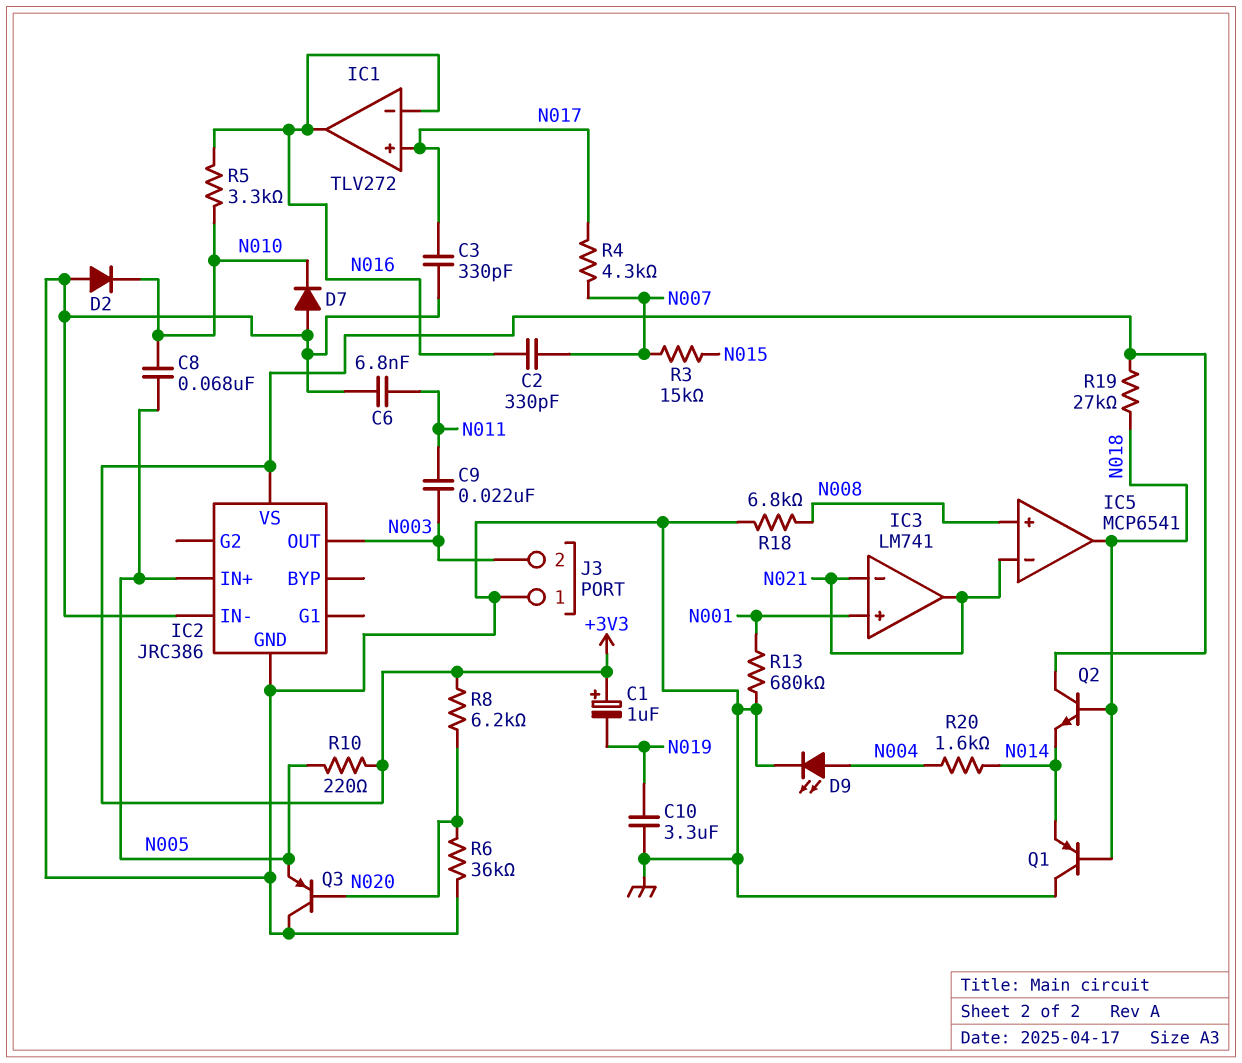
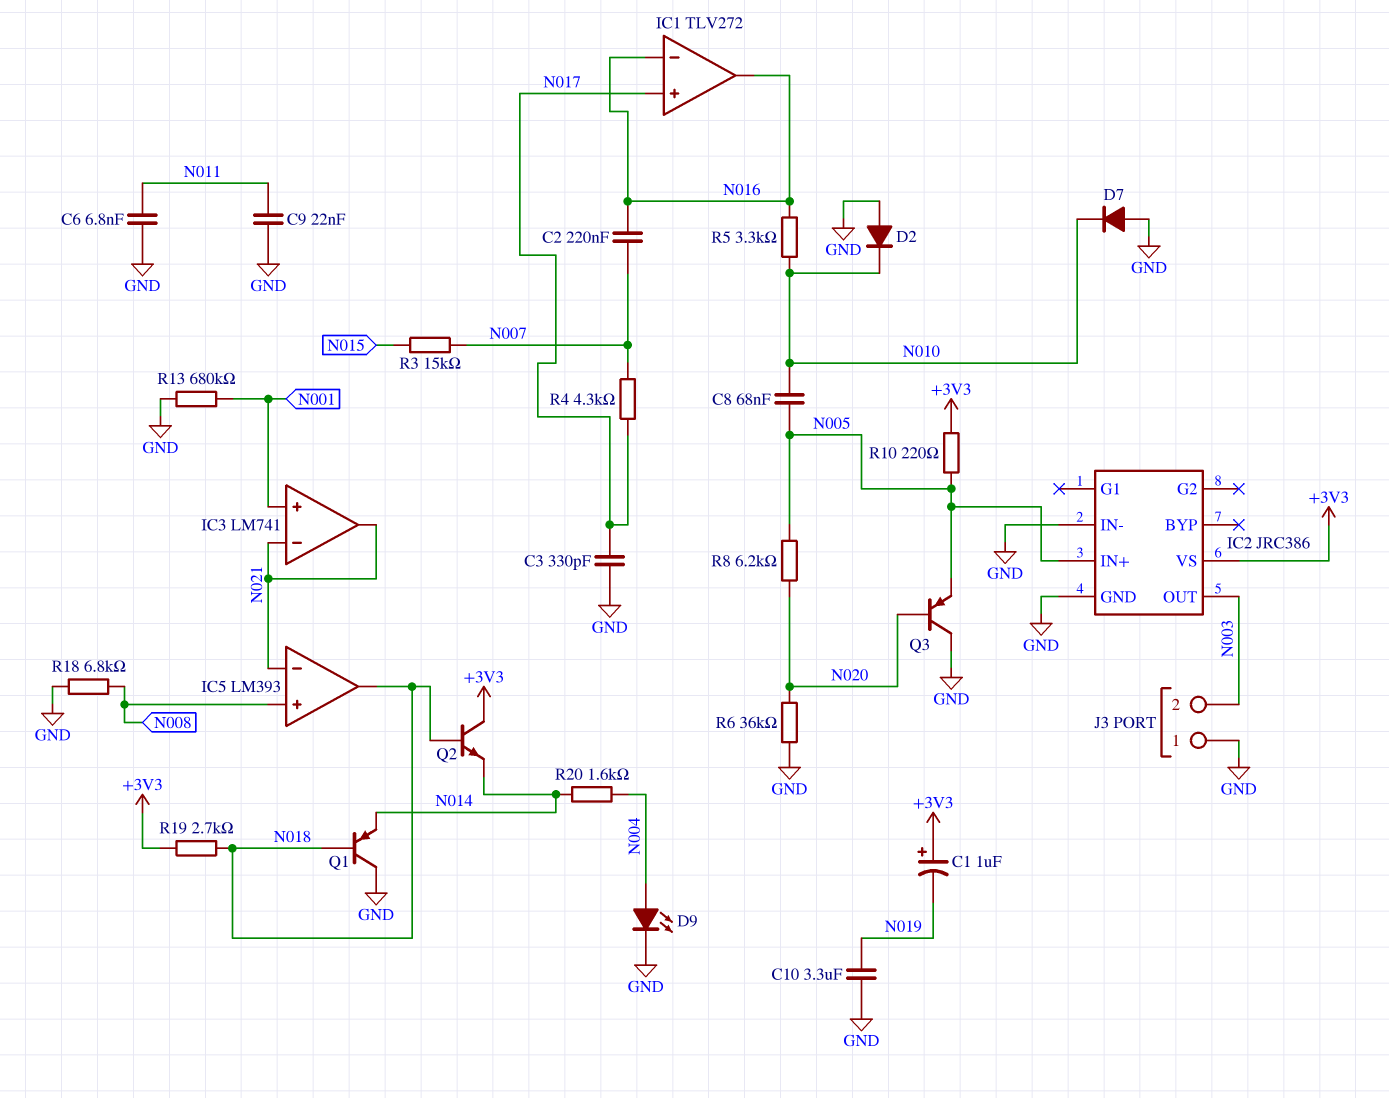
C2: 330pF (N007, N016) -> 220nF (N007, N016)
C9: 22nF (N003, N011) -> 22nF (GND, N011)
IC5: MCP6541 -> LM393
R8: 6.2k (+3V3, N020) -> 6.2k (N005, N020)
R19: 27k (+3V3, N018) -> 2.7k (+3V3, N018)

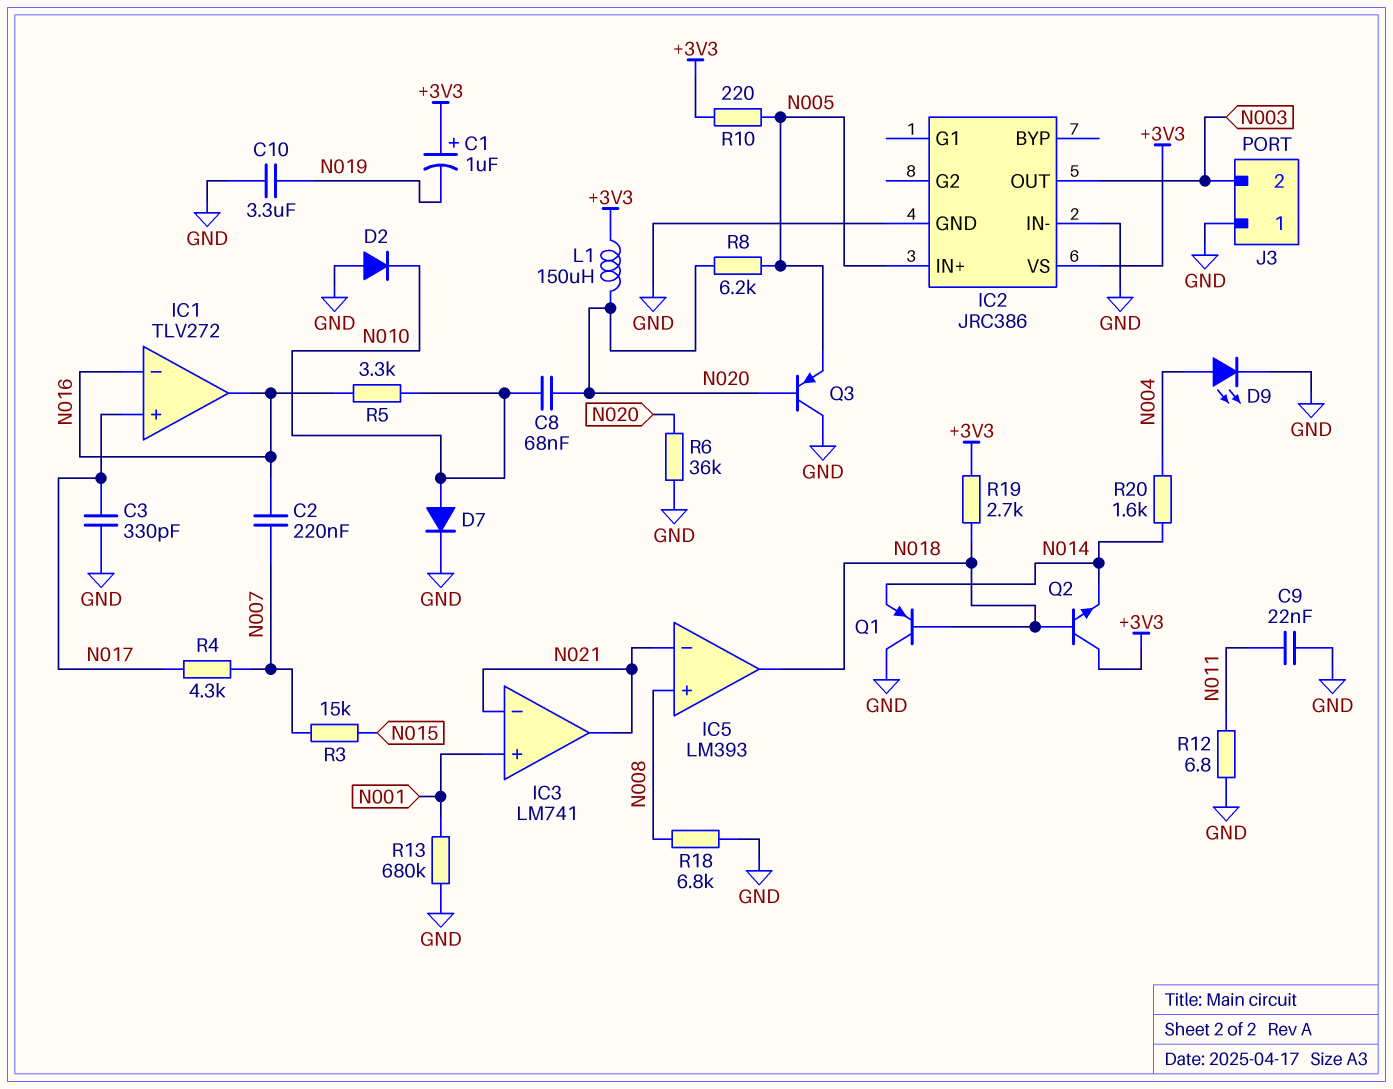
C6: 6.8nF (GND, N011) -> none
C8: 68nF (N005, N010) -> 68nF (N010, N020)
D7: diode (A GND, K N010) -> diode (A N010, K GND)
L1: none -> 150uH (+3V3, N020)
R12: none -> 6.8 (GND, N011)

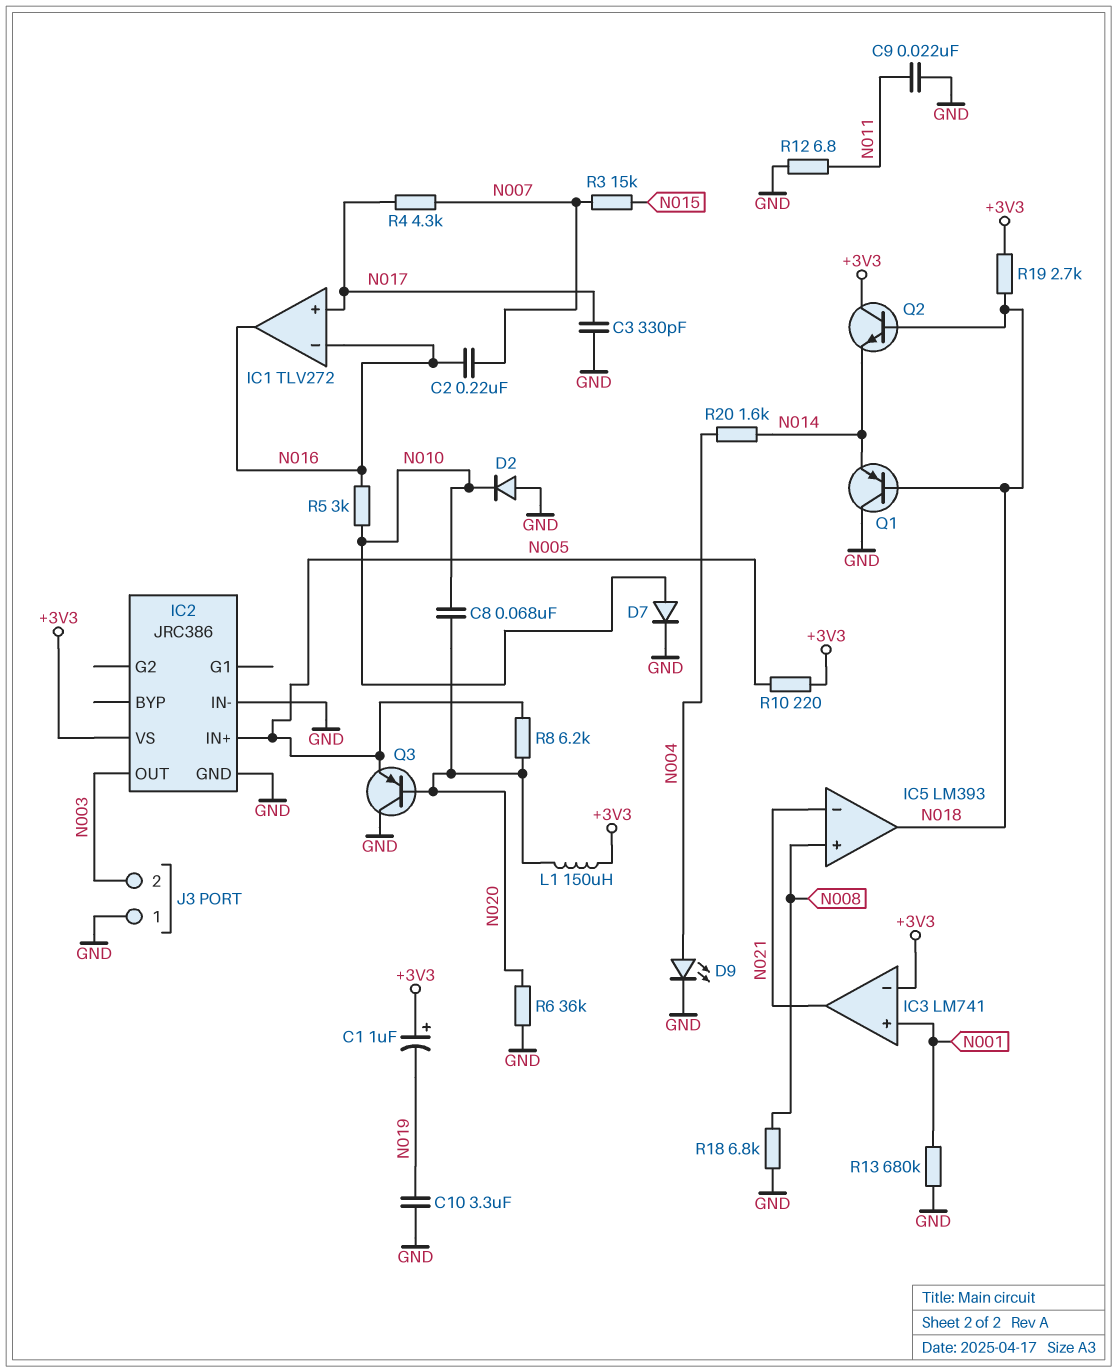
IC3 pin in-: N021 -> +3V3
R5: 3.3k (N010, N016) -> 3k (N010, N016)

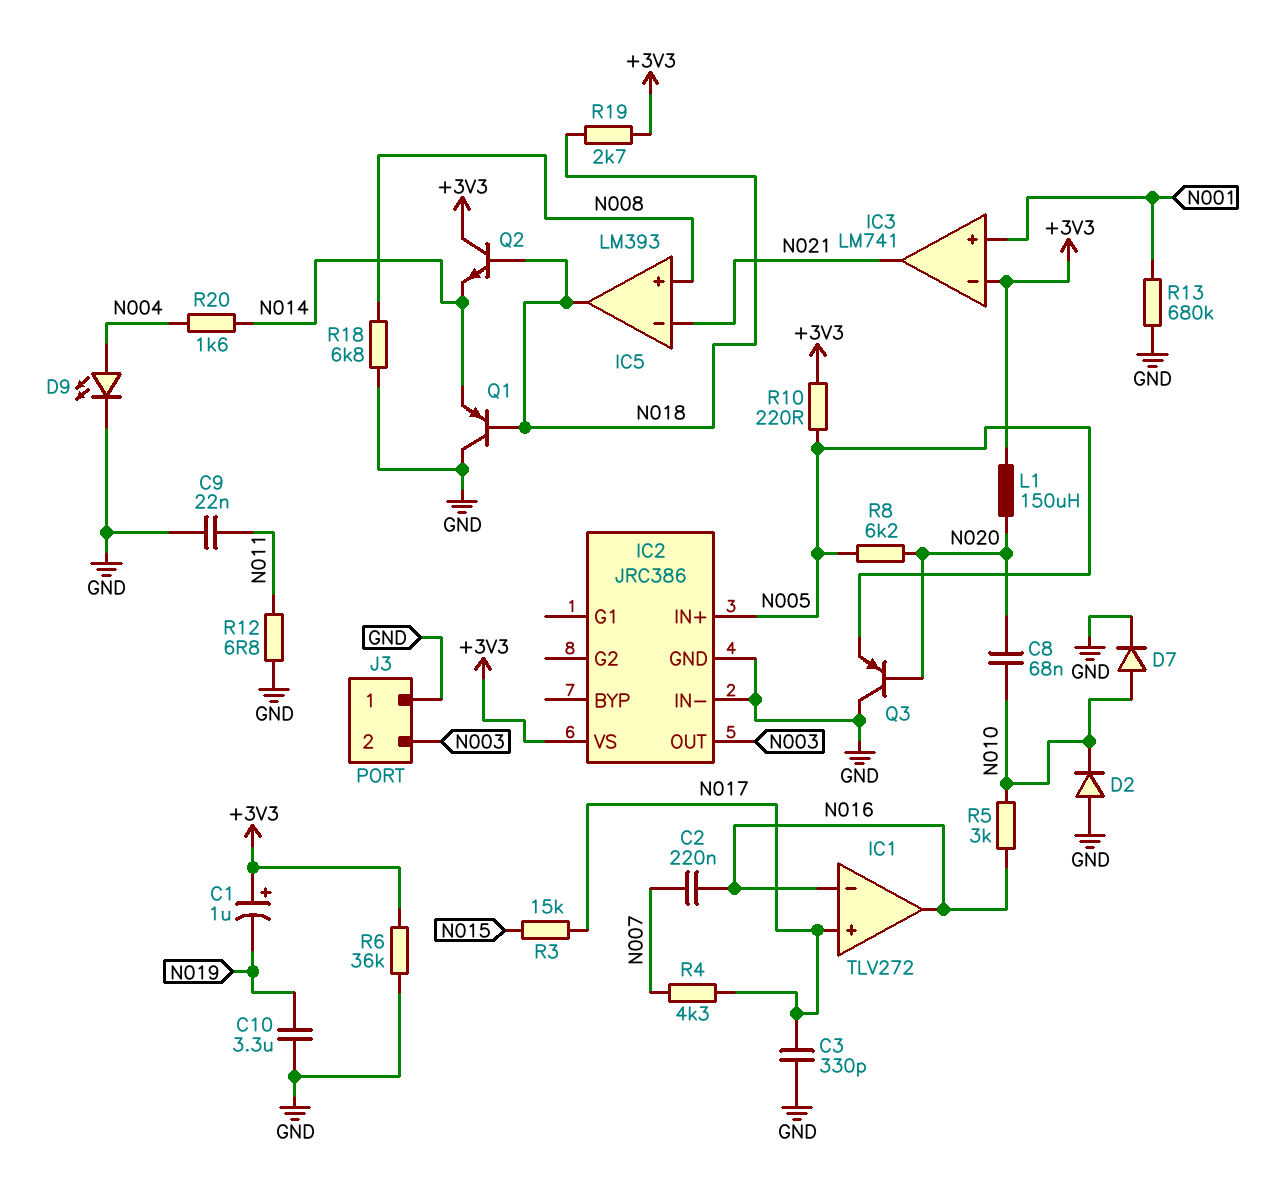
R3: 15k (N007, N015) -> 15k (N015, N017)
R6: 36k (GND, N020) -> 36k (+3V3, GND)

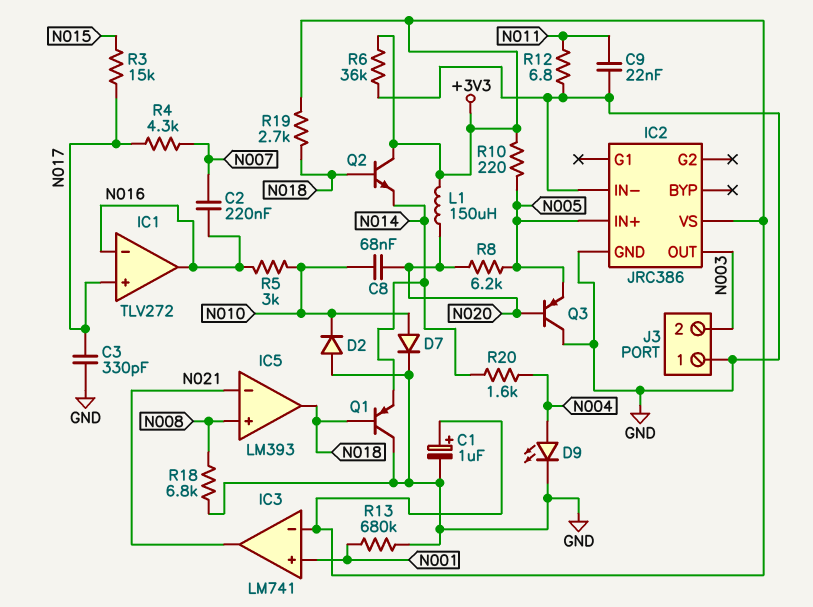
C1: 1uF (plus +3V3, minus N019) -> 1uF (plus +3V3, minus GND)
C10: 3.3uF (GND, N019) -> none

